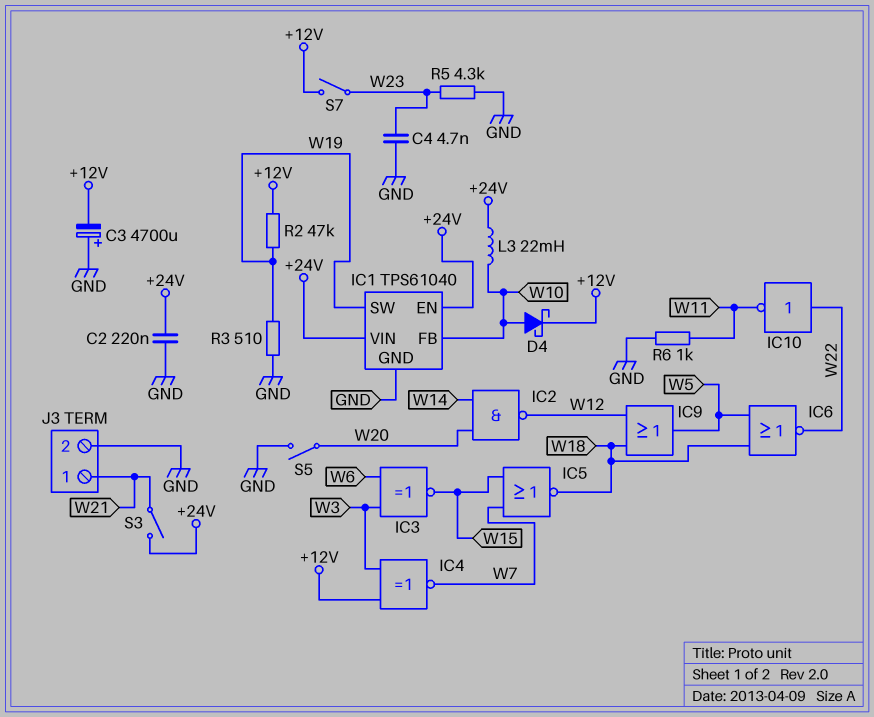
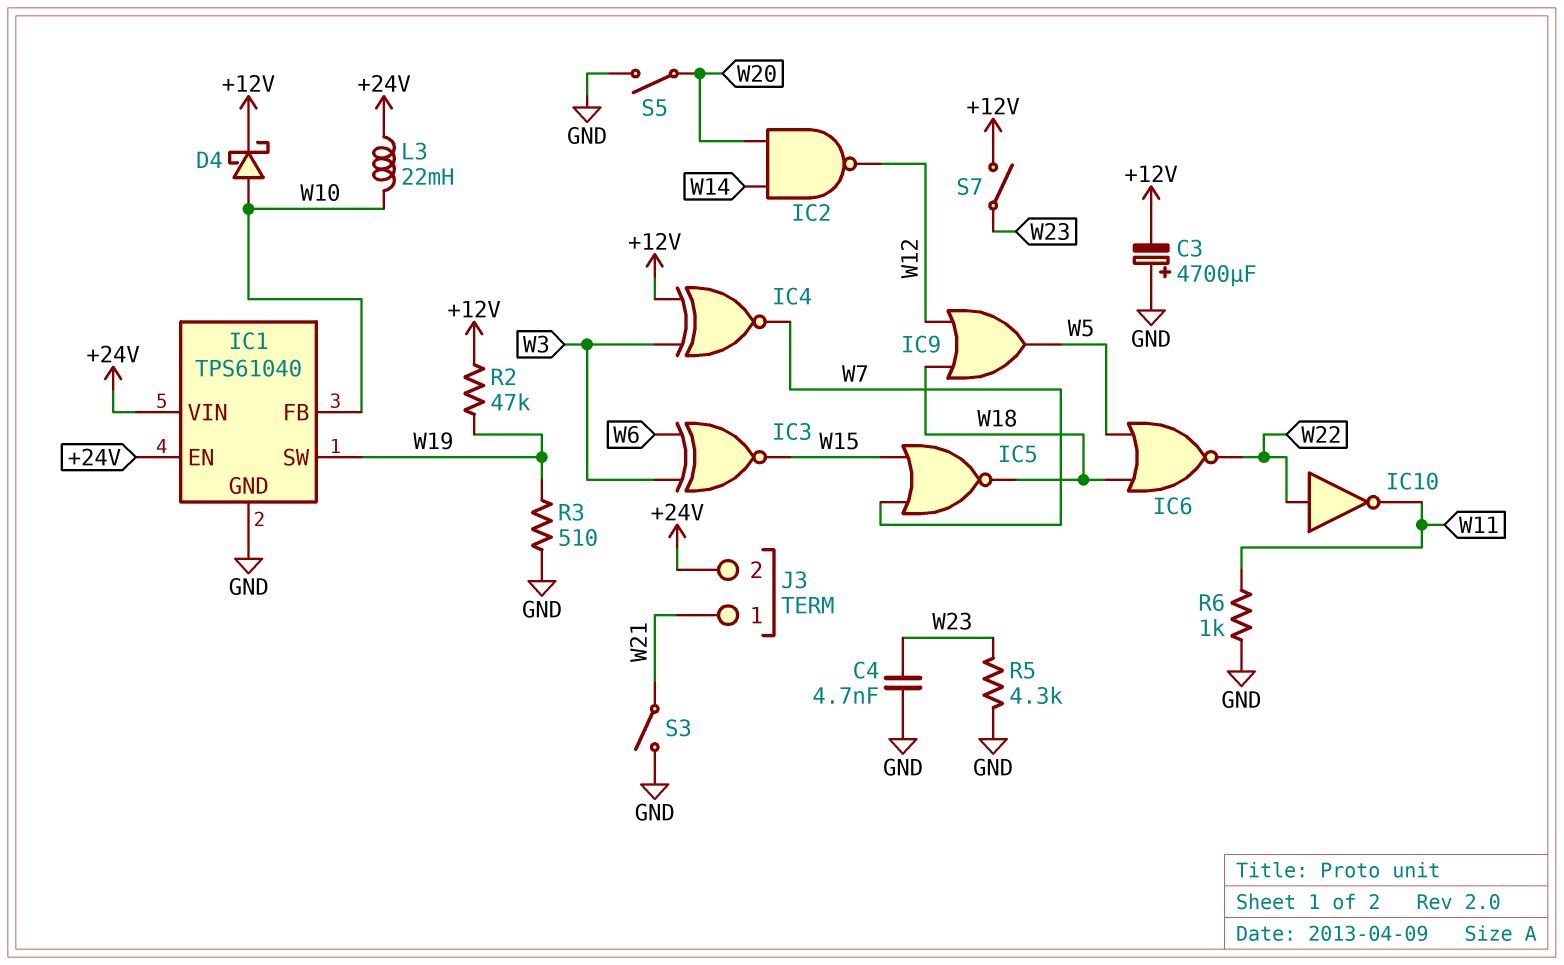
C2: 220nF (+24V, GND) -> none
J3 pin 2: GND -> +24V
S3: switch (+24V, W21) -> switch (GND, W21)

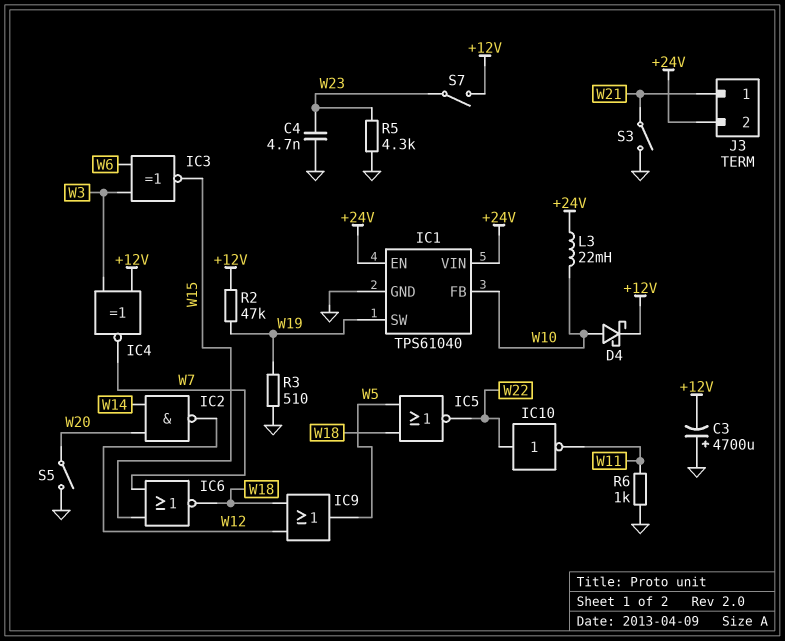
IC5: NOR (in W7, in W15, out W18) -> NOR (in W5, in W18, out W22)
IC6: NOR (in W5, in W18, out W22) -> NOR (in W7, in W15, out W18)

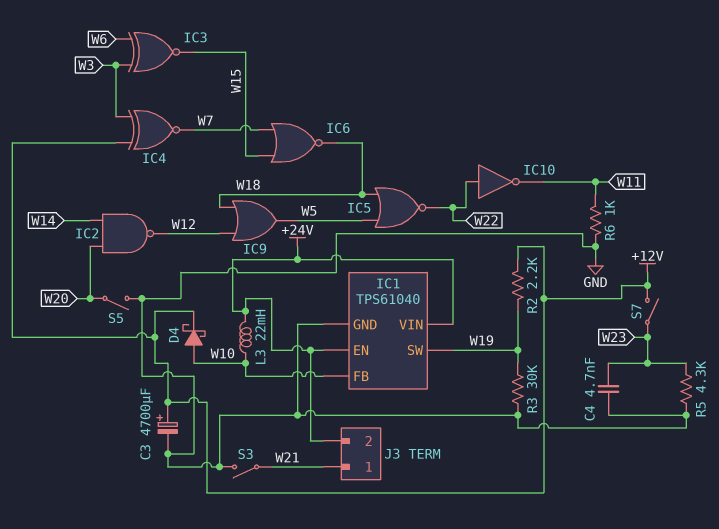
C3: 4700uF (plus GND, minus +12V) -> 4700uF (plus +12V, minus GND)
R2: 47k (+12V, W19) -> 2.2k (+12V, W19)
R3: 510 (GND, W19) -> 30k (GND, W19)

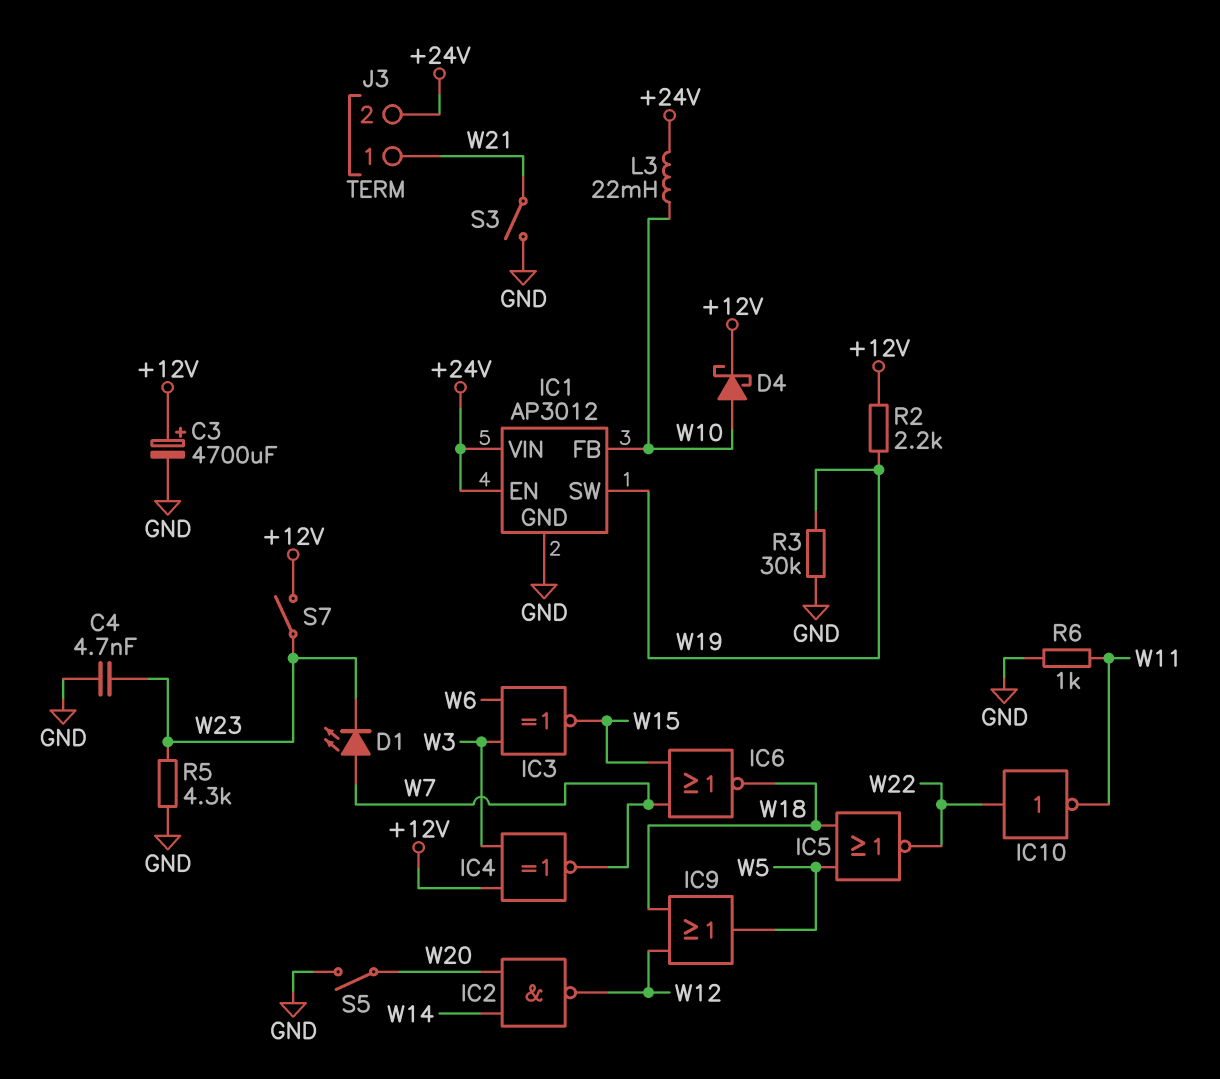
D1: none -> LED (A W7, K W23)
IC1: TPS61040 -> AP3012

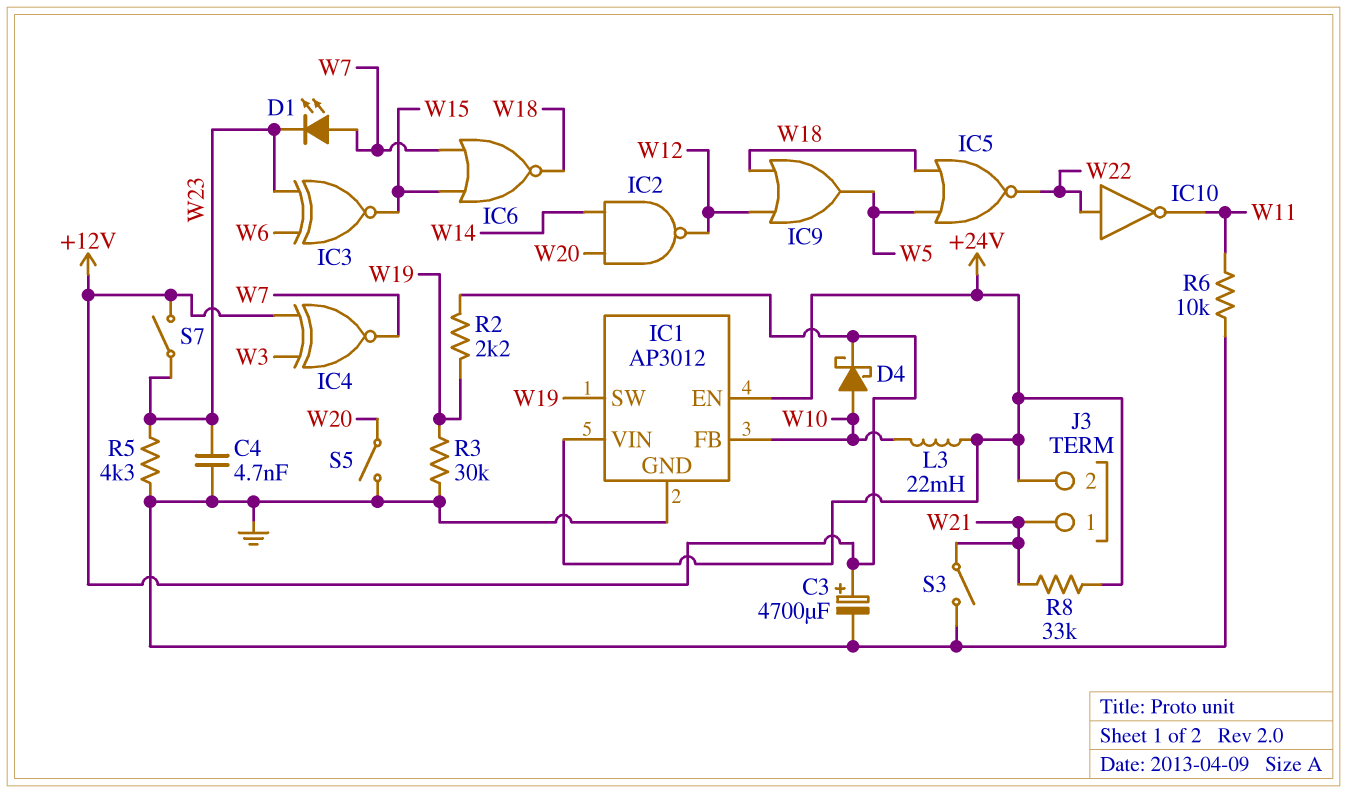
IC3: XNOR (in W3, in W6, out W15) -> XNOR (in W6, in W23, out W15)
R6: 1k (GND, W11) -> 10k (GND, W11)
R8: none -> 33k (+24V, W21)

